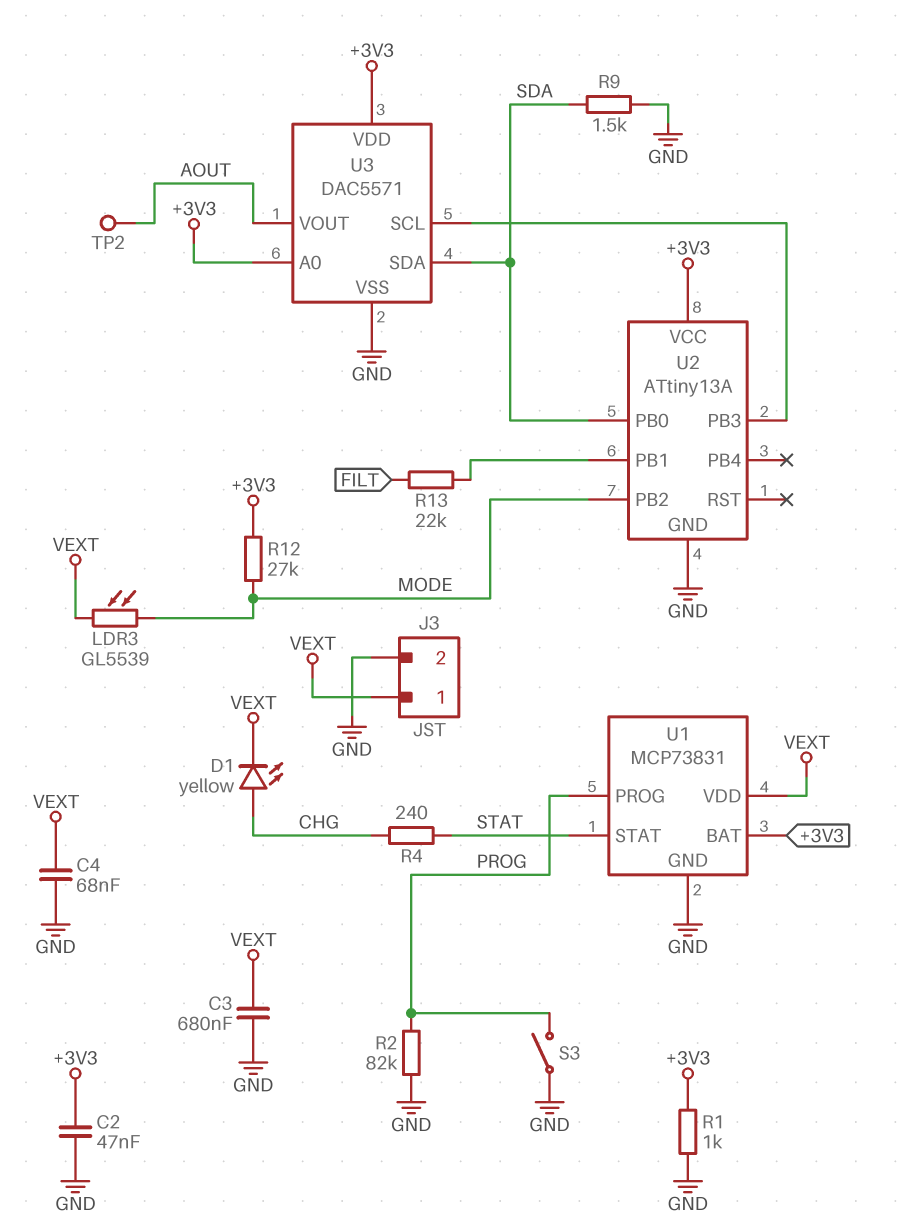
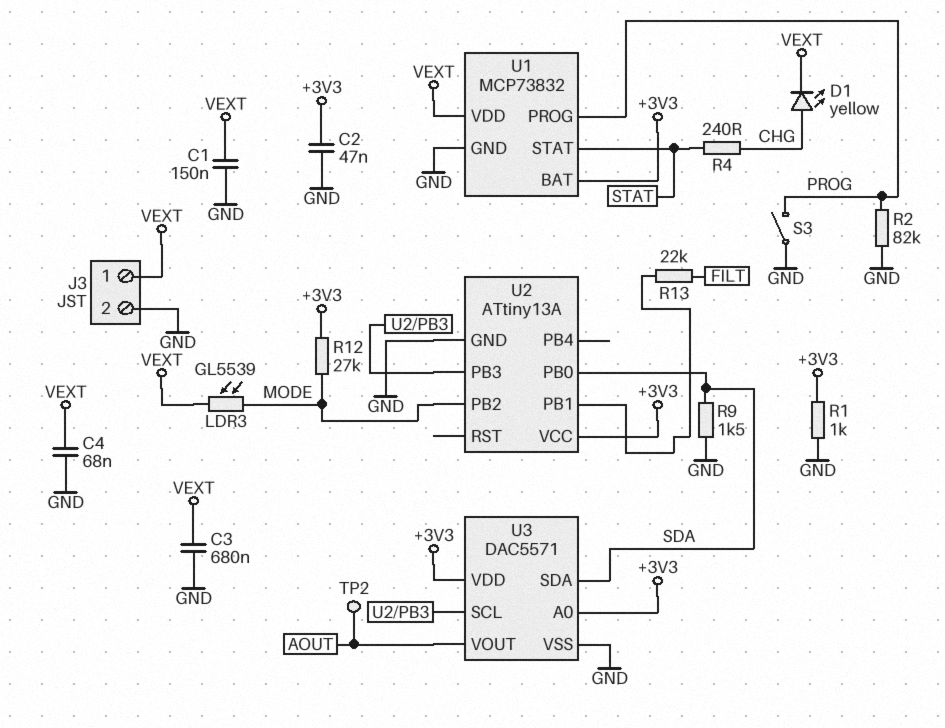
C1: none -> 150nF (GND, VEXT)
U1: MCP73831 -> MCP73832

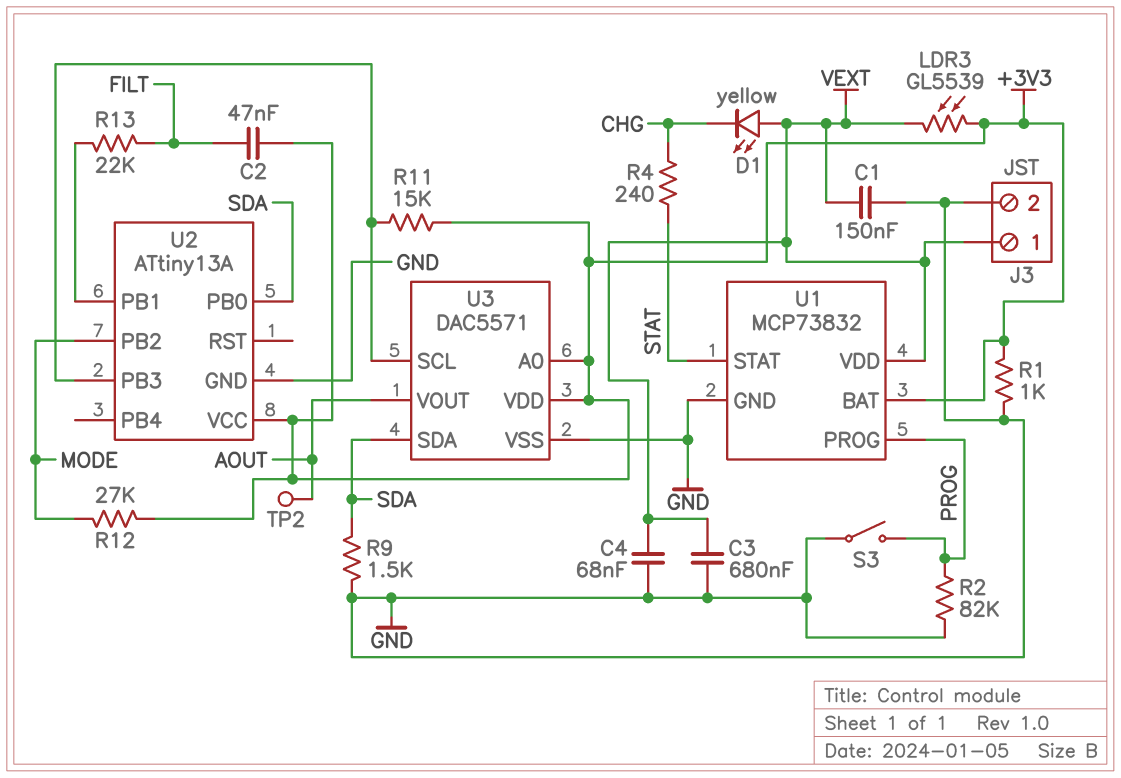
C2: 47nF (+3V3, GND) -> 47nF (+3V3, FILT)
D1: LED yellow (A CHG, K VEXT) -> LED yellow (A VEXT, K CHG)
LDR3: GL5539 (MODE, VEXT) -> GL5539 (+3V3, VEXT)
R11: none -> 15k (+3V3, U2/PB3)

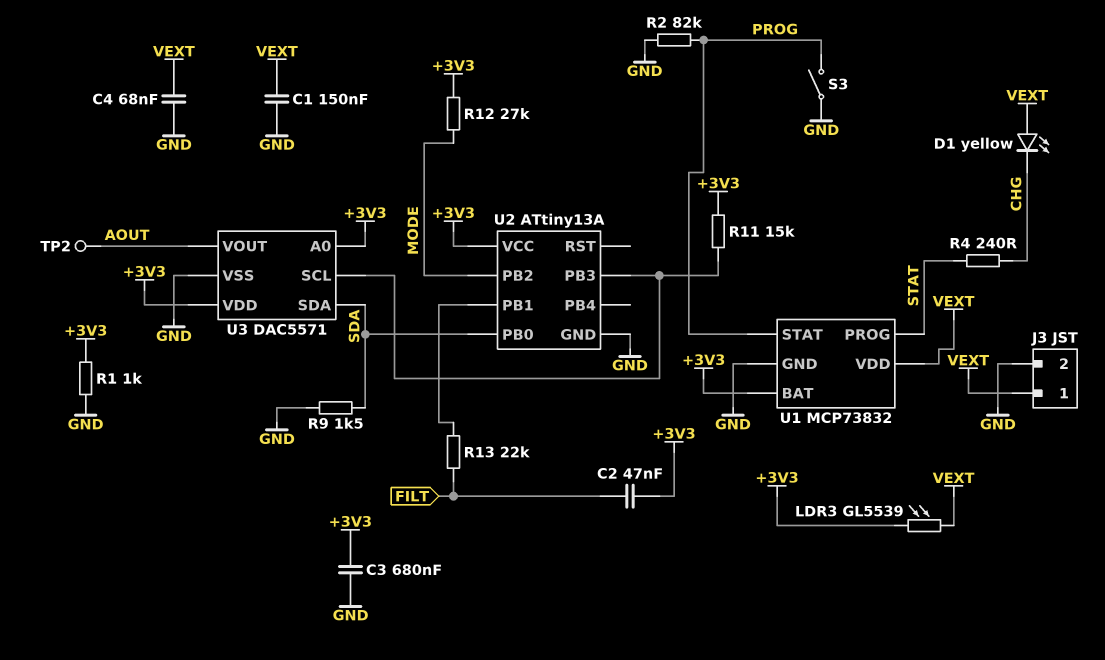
C3: 680nF (GND, VEXT) -> 680nF (+3V3, GND)
U1 pin PROG: PROG -> STAT
U1 pin STAT: STAT -> PROG

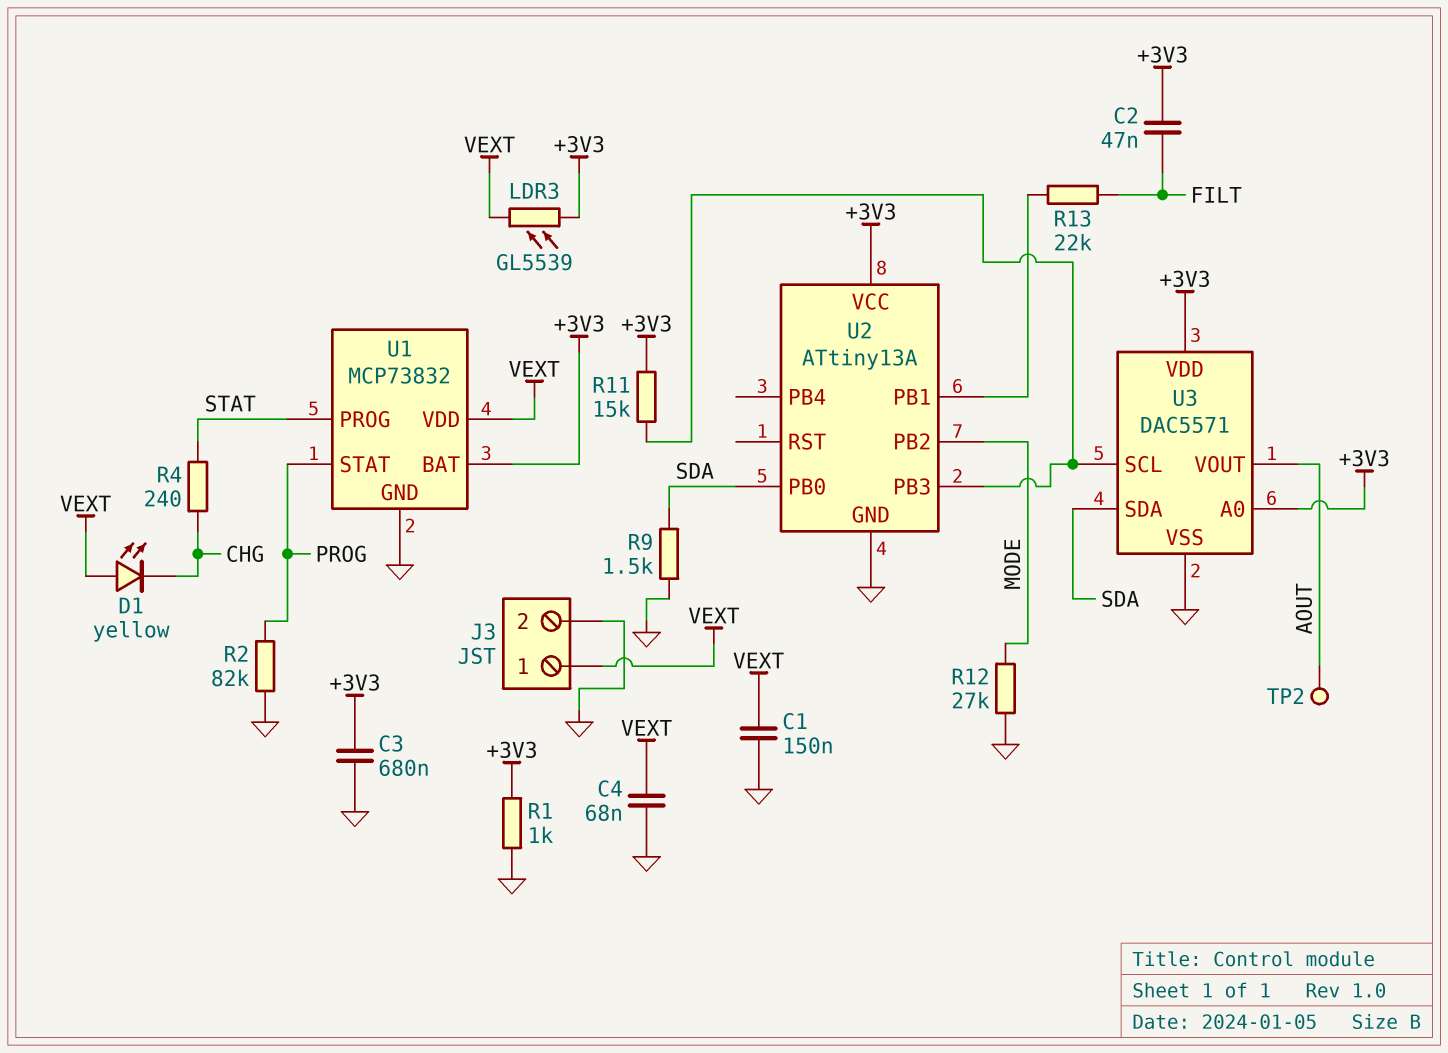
R12: 27k (+3V3, MODE) -> 27k (GND, MODE)
S3: switch (GND, PROG) -> none

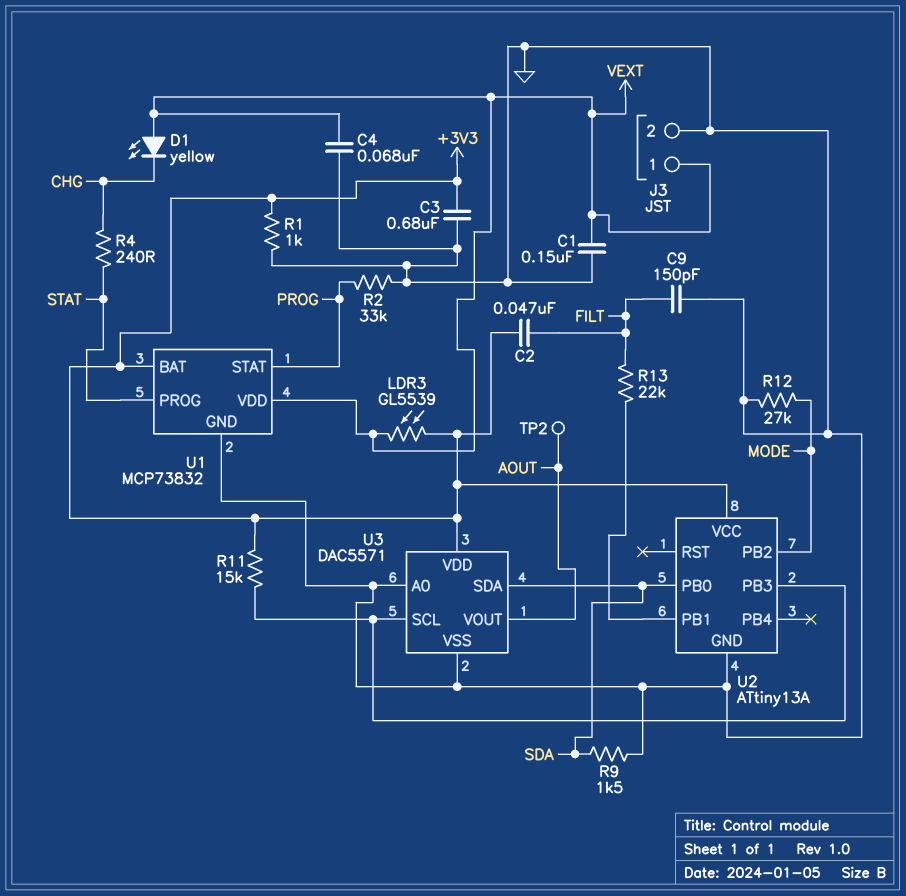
C9: none -> 150pF (FILT, GND)
R2: 82k (GND, PROG) -> 33k (GND, PROG)
U3 pin A0: +3V3 -> GND

